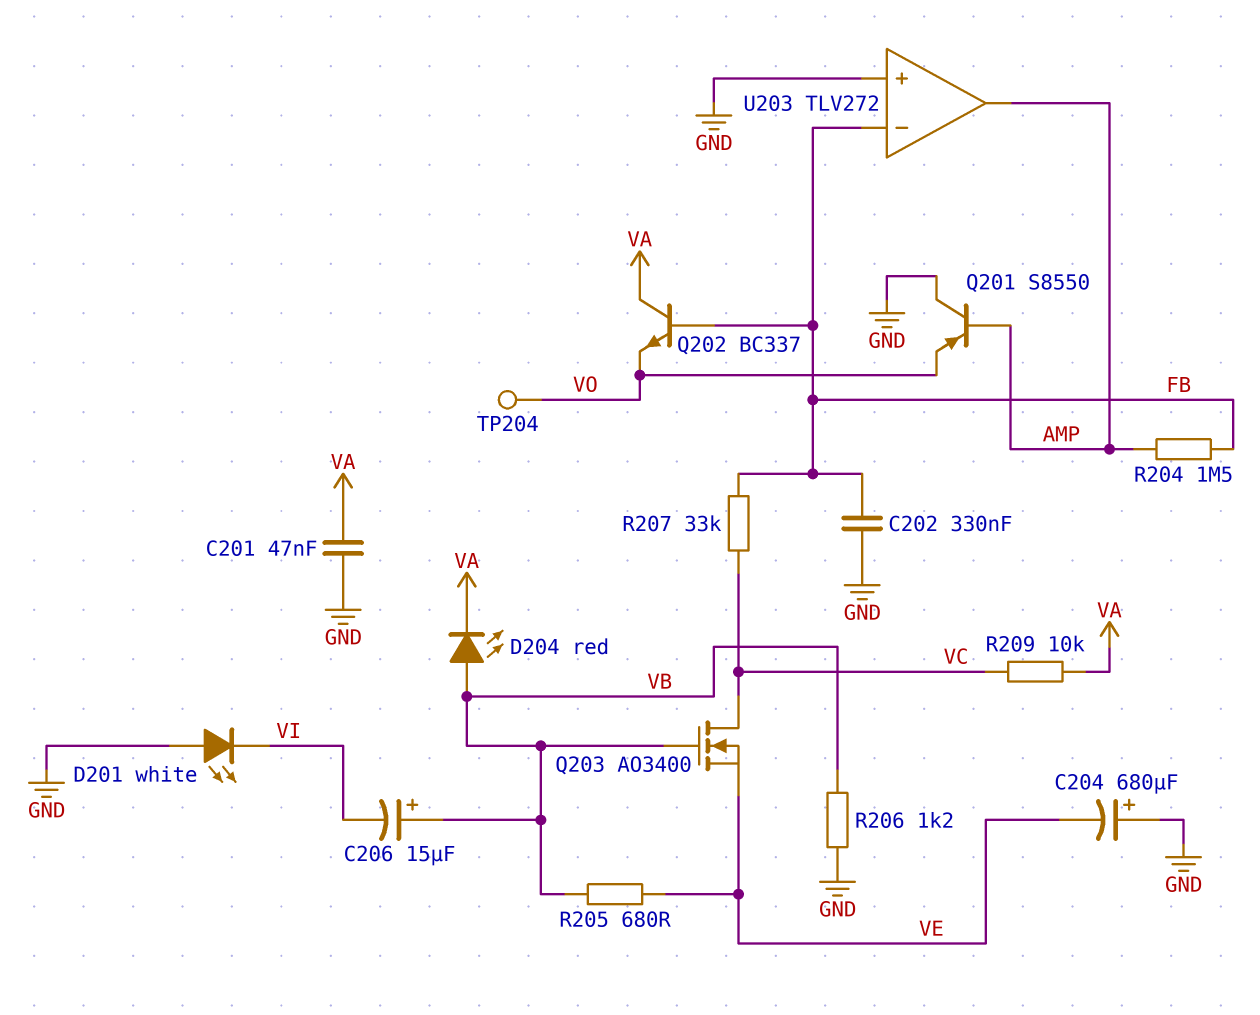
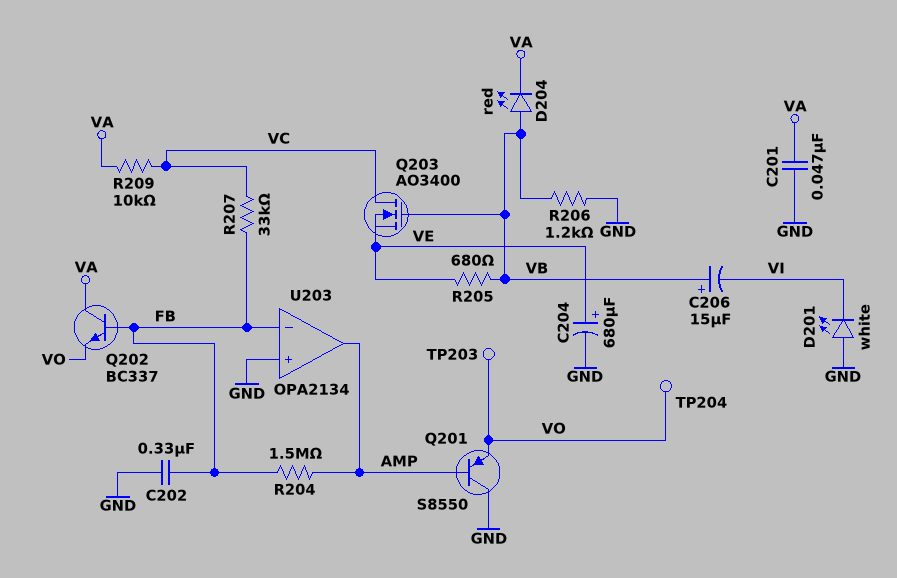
C204: 680uF (plus GND, minus VE) -> 680uF (plus VE, minus GND)
TP203: none -> test point (VO)
U203: TLV272 -> OPA2134

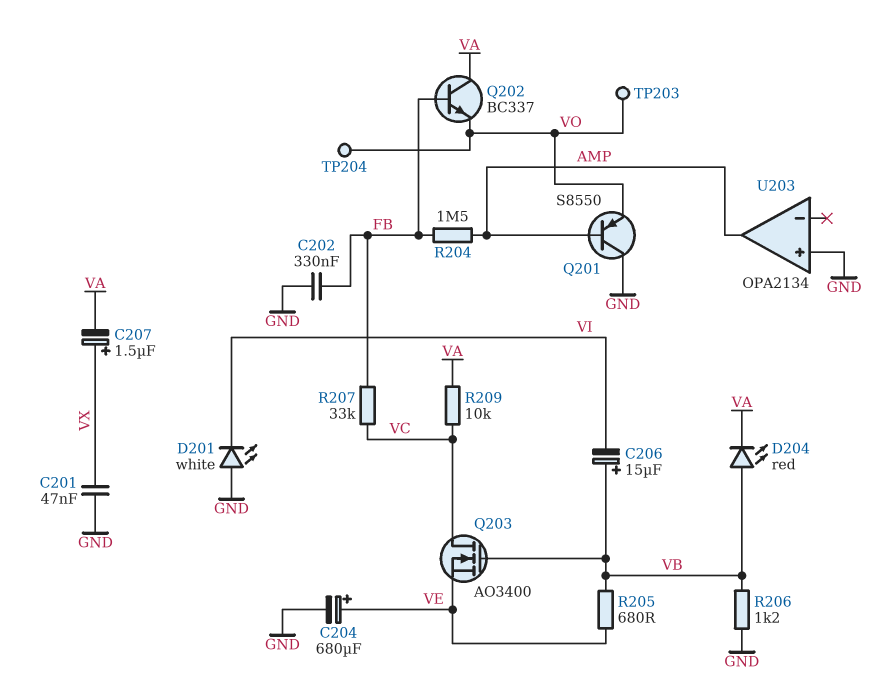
C201: 47nF (GND, VA) -> 47nF (GND, VX)
C207: none -> 1.5uF (plus VX, minus VA)
U203 pin in-: FB -> none

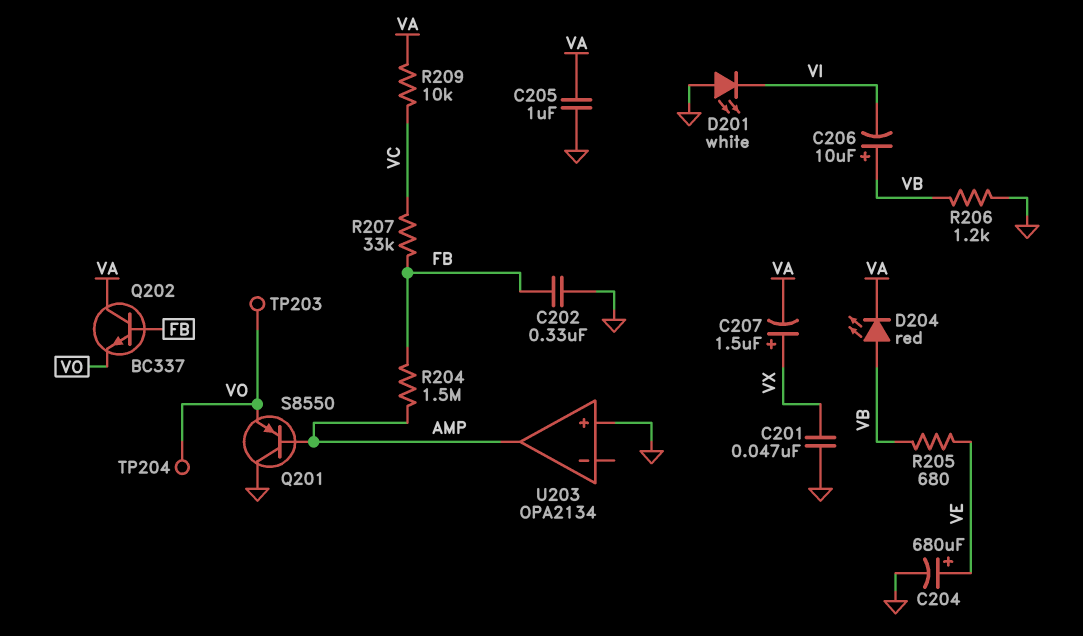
C205: none -> 1uF (GND, VA)
C206: 15uF (plus VB, minus VI) -> 10uF (plus VB, minus VI)
Q203: NMOS AO3400 (G VB, D VC, S VE) -> none

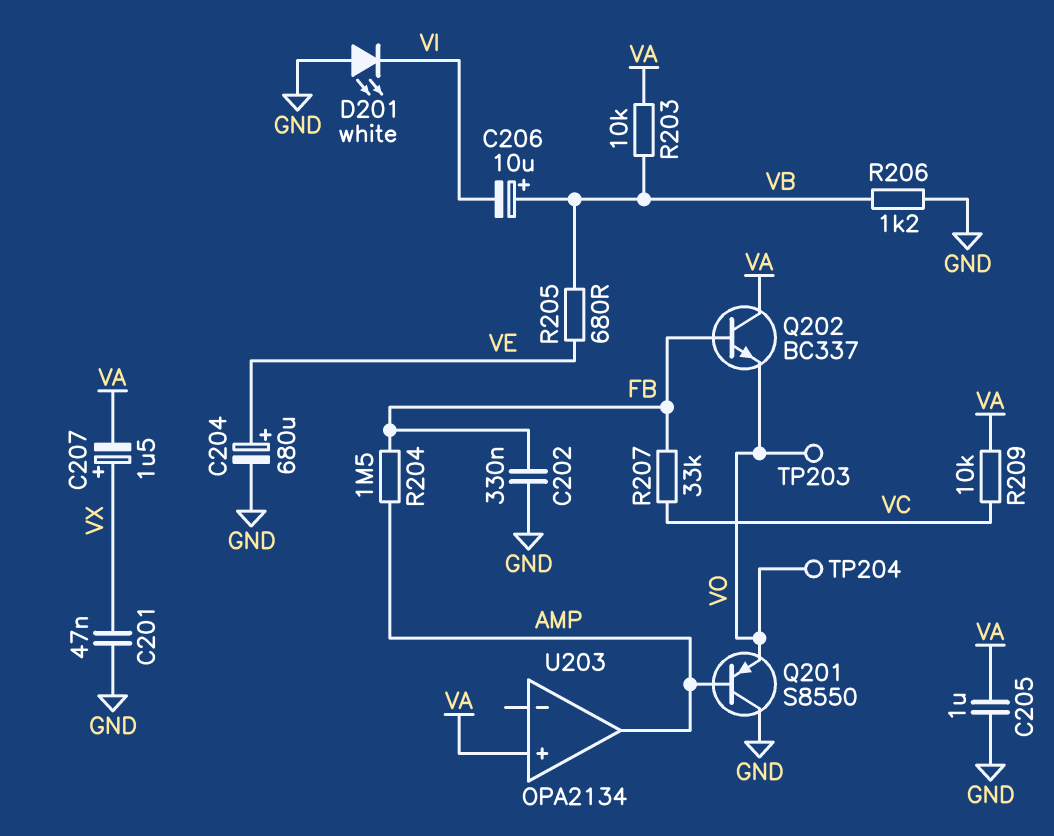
D204: LED red (A VB, K VA) -> none
R203: none -> 10k (VA, VB)
U203 pin in+: GND -> VA

